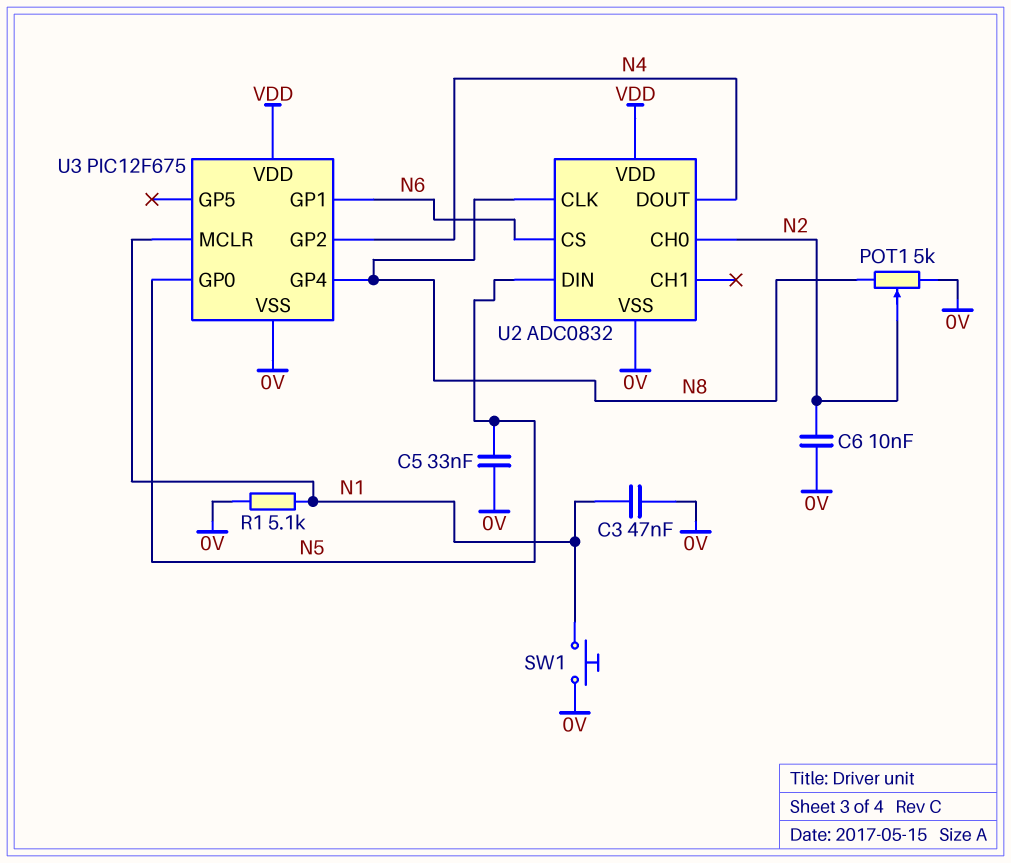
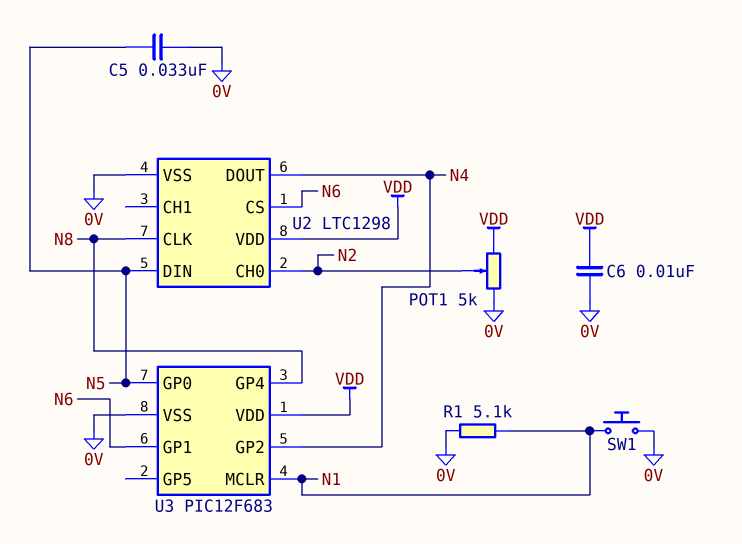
C3: 47nF (0V, N1) -> none
C6: 10nF (0V, N2) -> 10nF (0V, VDD)
POT1: 5k (0V, N8, wiper N2) -> 5k (0V, VDD, wiper N2)
U2: ADC0832 -> LTC1298
U3: PIC12F675 -> PIC12F683

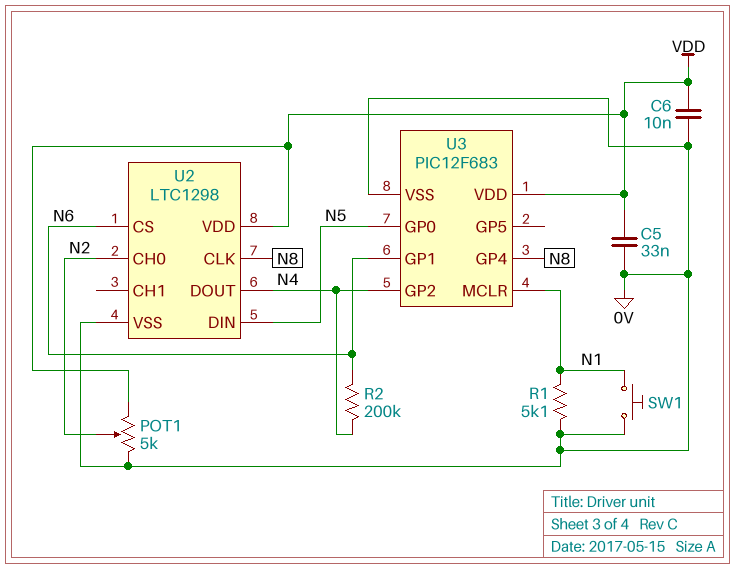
C5: 33nF (0V, N5) -> 33nF (0V, VDD)
R2: none -> 200k (N4, N6)

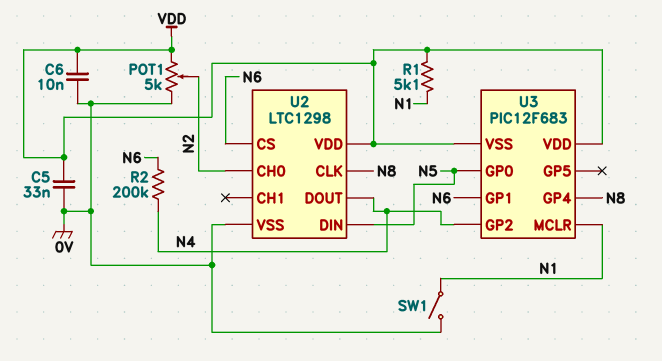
R1: 5.1k (0V, N1) -> 5.1k (N1, VDD)
SW1: button (0V, N1) -> switch (0V, N1)
U3 pin VSS: 0V -> VDD

